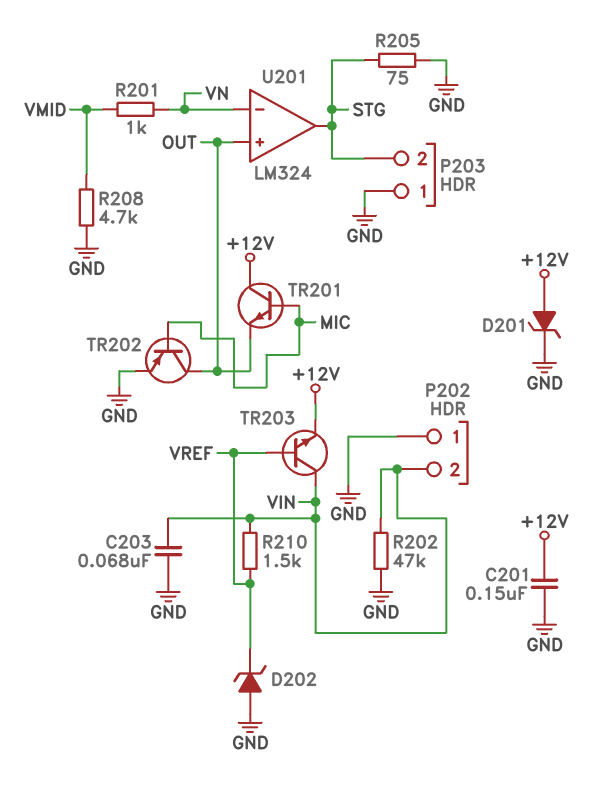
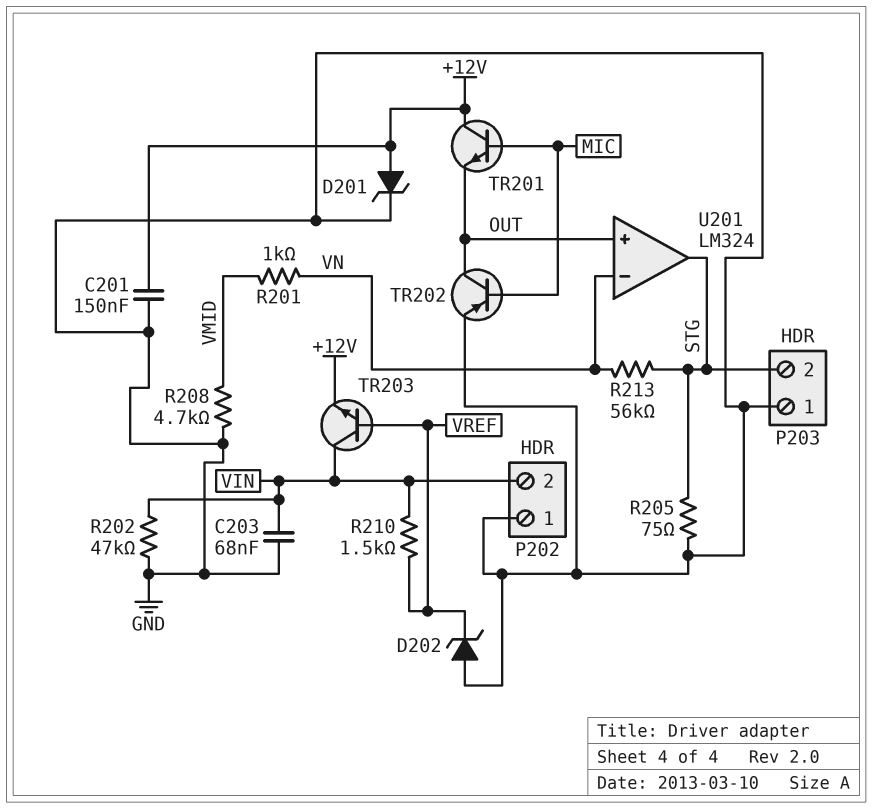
R213: none -> 56k (STG, VN)

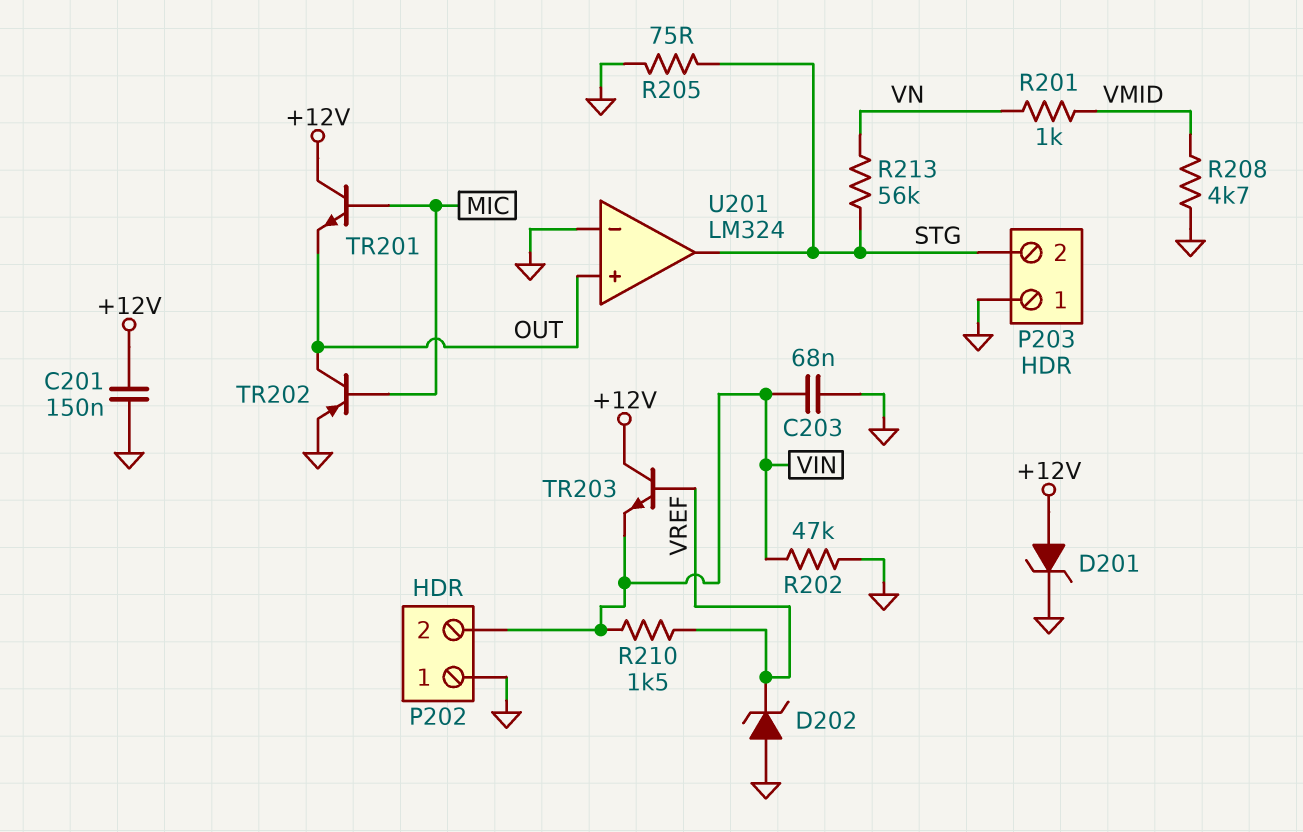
TR203: NPN (B VREF, C VIN, E +12V) -> NPN (B VREF, C +12V, E VIN)
U201 pin in-: VN -> GND

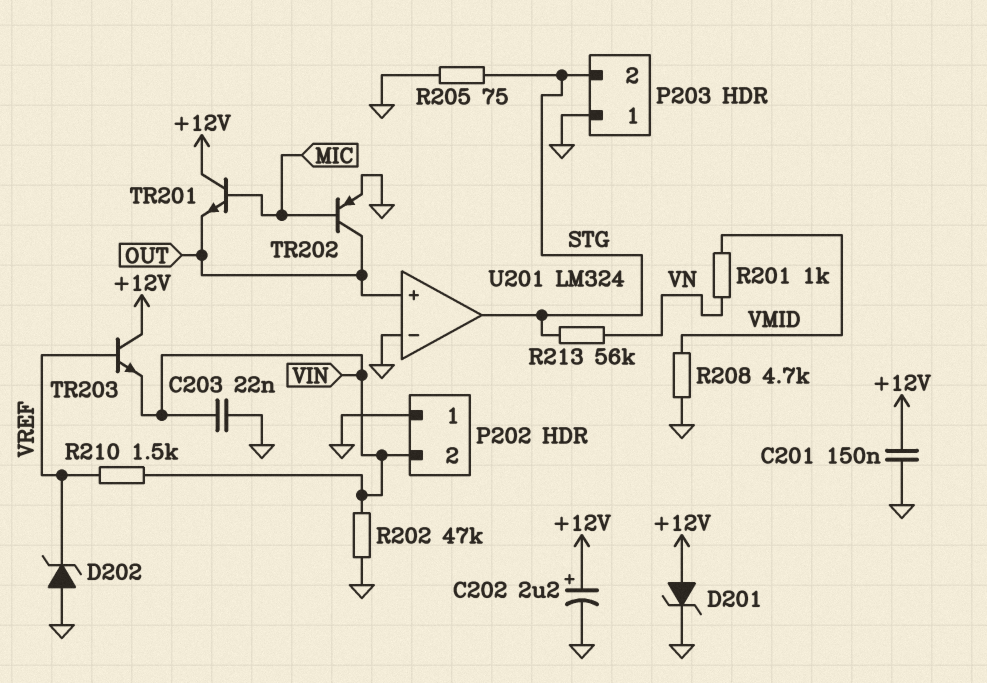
C202: none -> 2.2uF (plus +12V, minus GND)
C203: 68nF (GND, VIN) -> 22nF (GND, VIN)

